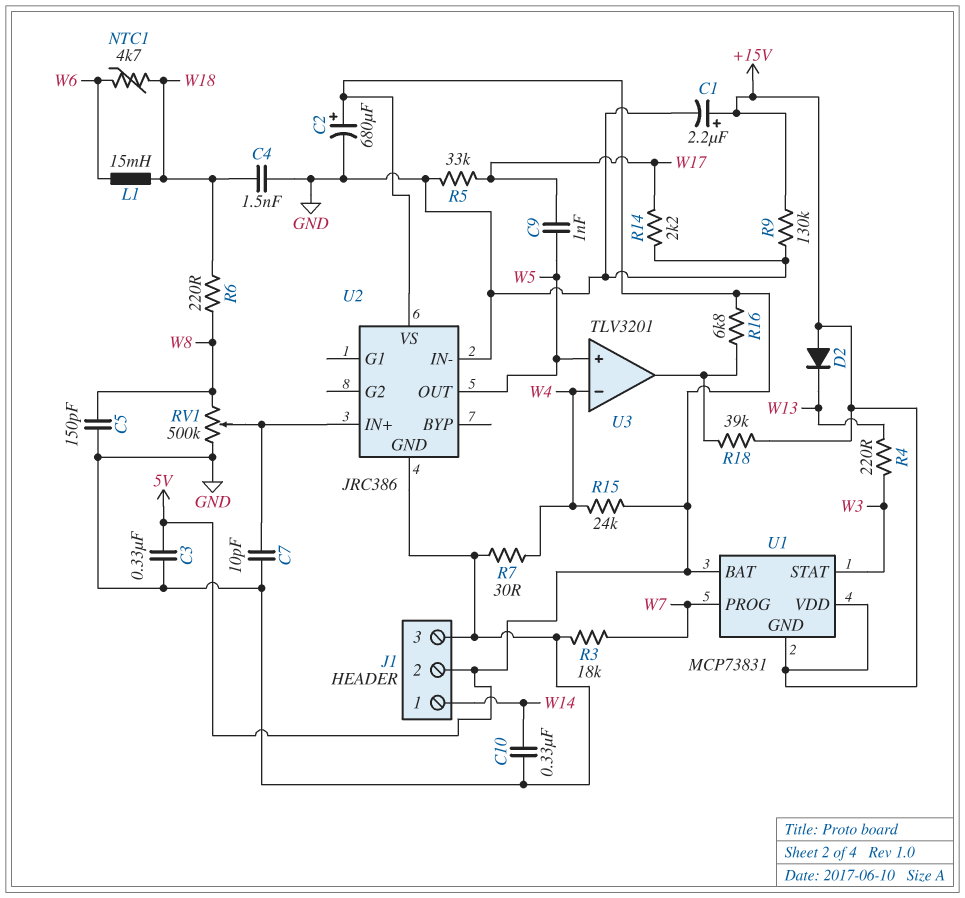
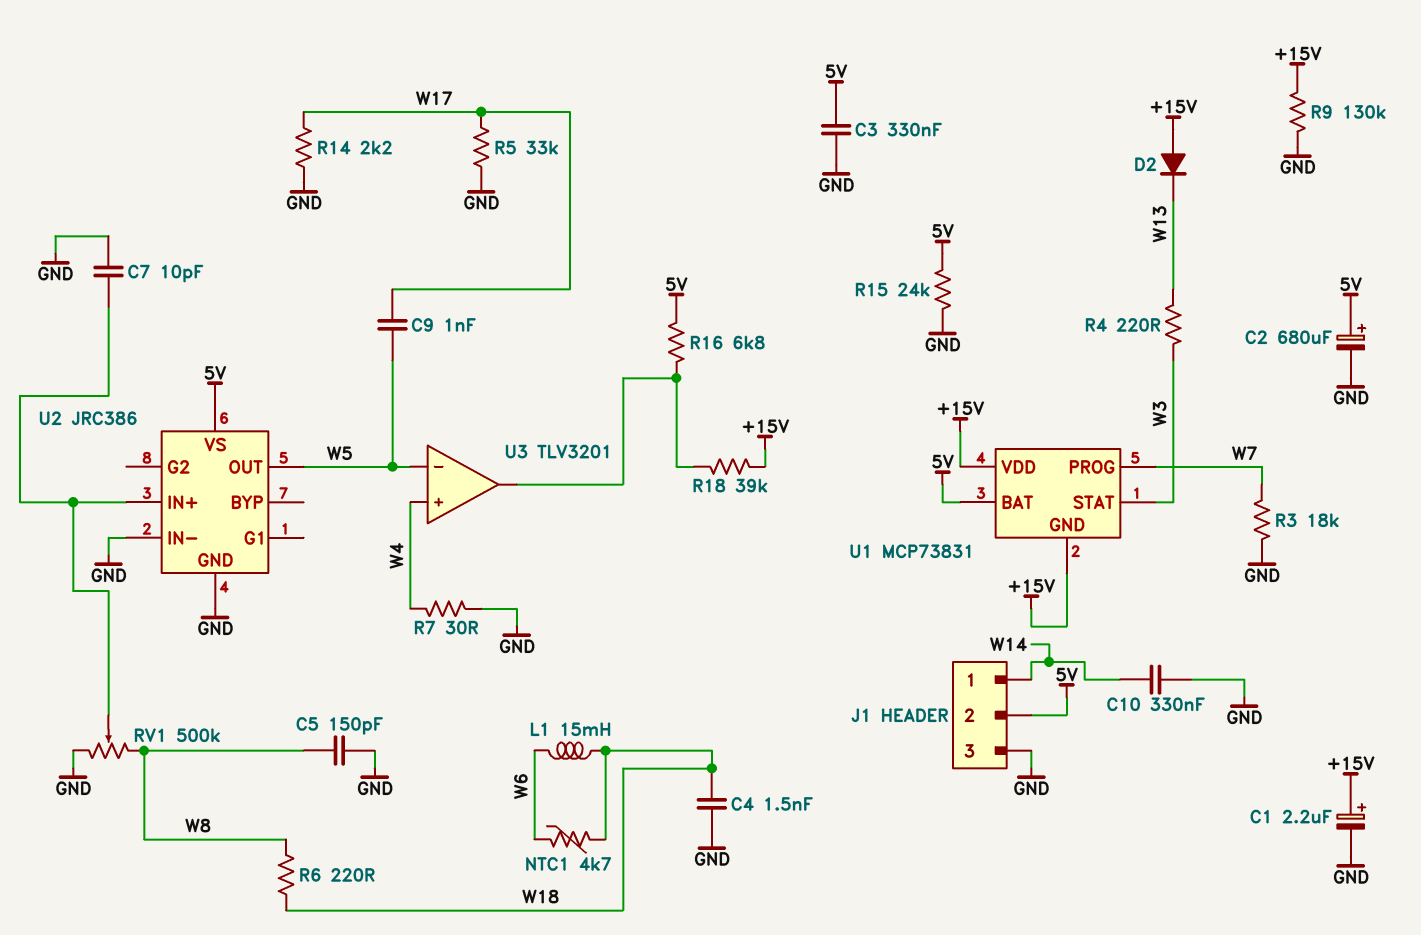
R15: 24k (5V, W4) -> 24k (5V, GND)
U3 pin in+: W5 -> W4
U3 pin in-: W4 -> W5

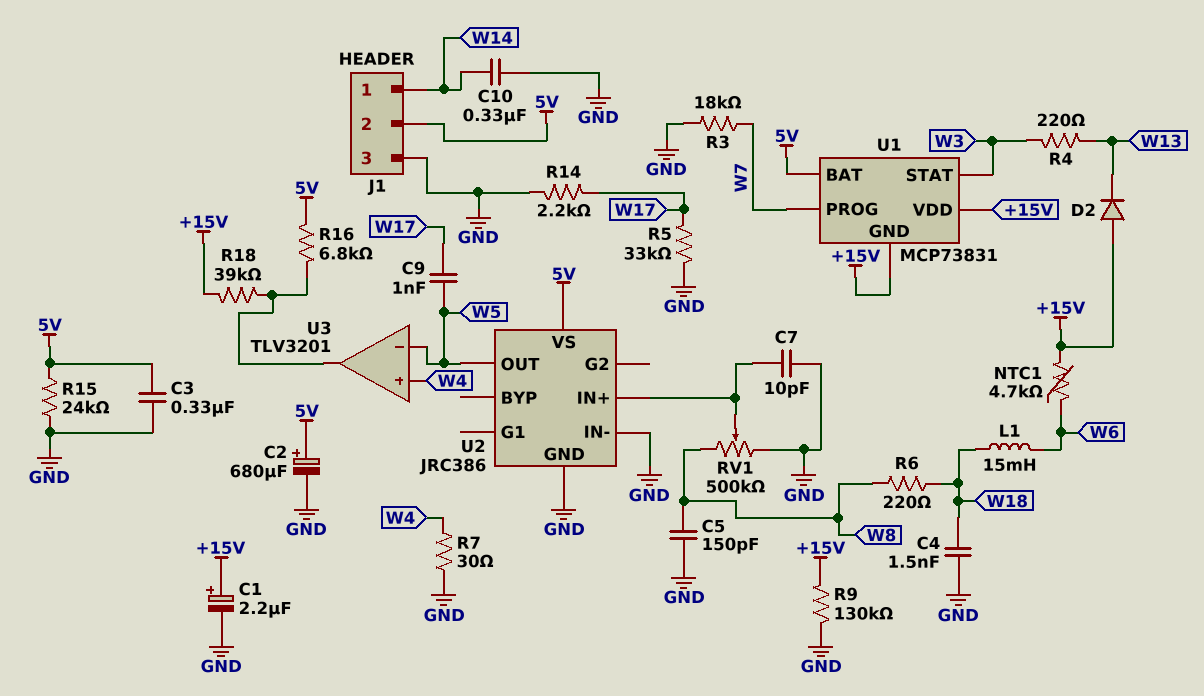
NTC1: 4.7k (W6, W18) -> 4.7k (+15V, W6)

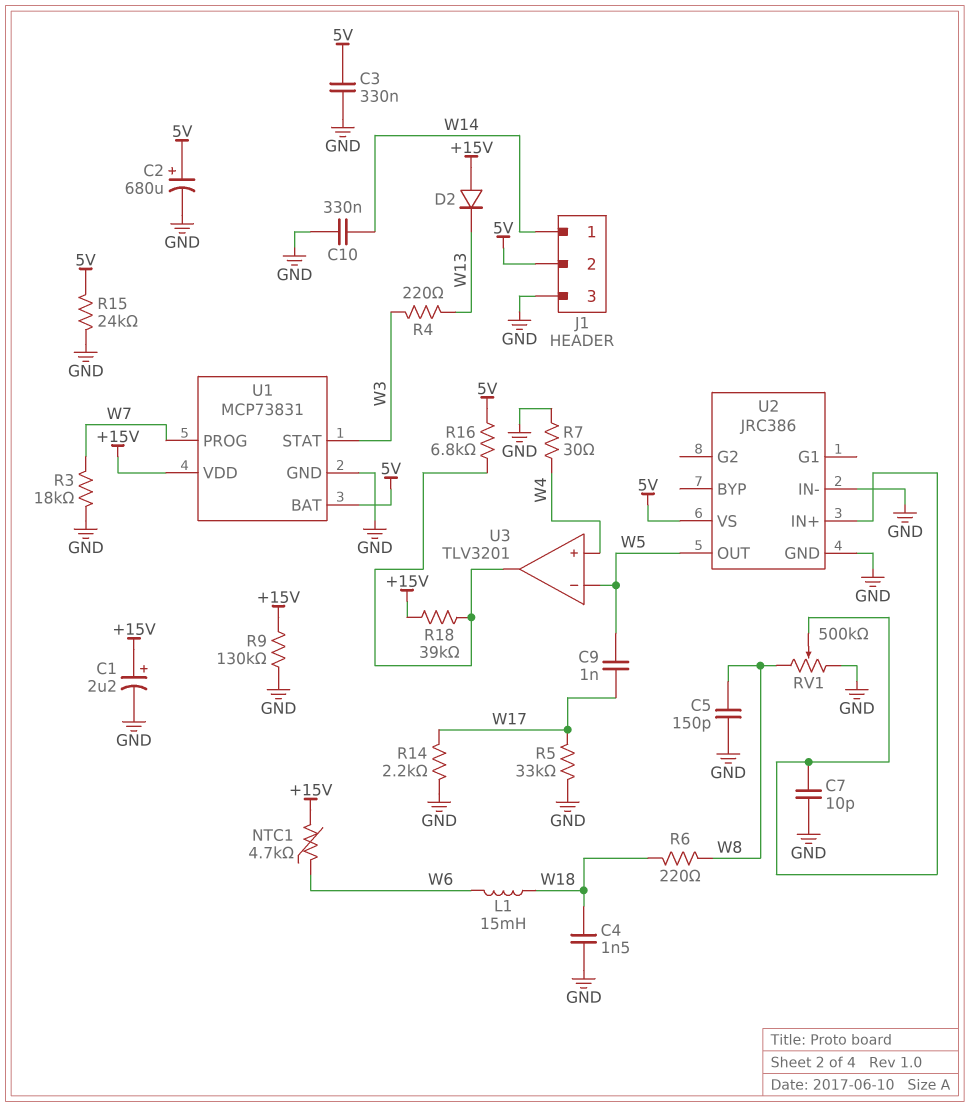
U1 pin GND: +15V -> GND

